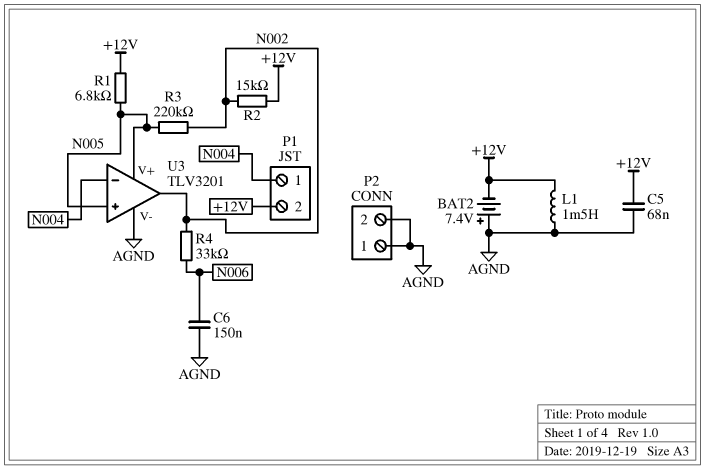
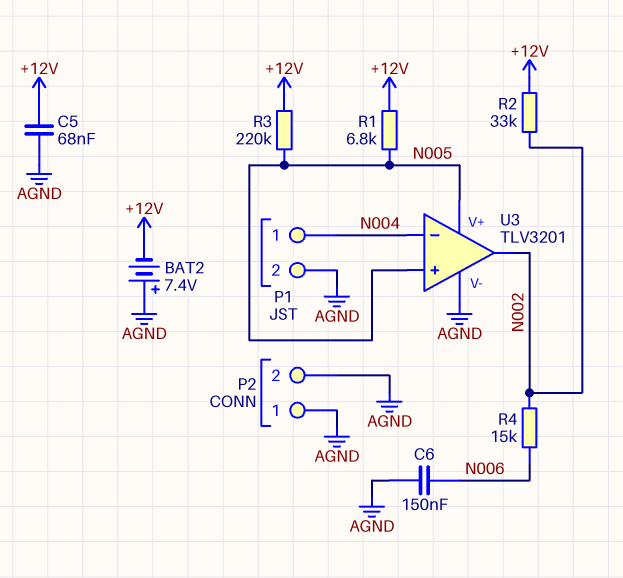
L1: 1.5mH (+12V, AGND) -> none
P1 pin 2: +12V -> AGND
R2: 15k (+12V, N002) -> 33k (+12V, N002)
R3: 220k (N002, N005) -> 220k (+12V, N005)
R4: 33k (N002, N006) -> 15k (N002, N006)

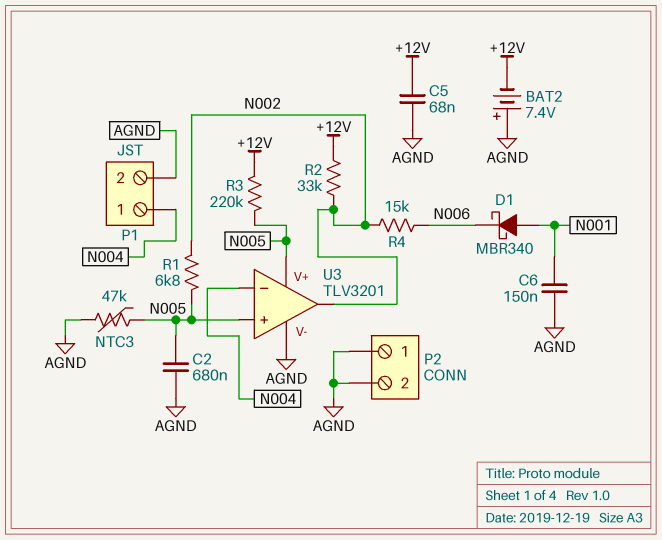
C2: none -> 680nF (AGND, N005)
C6: 150nF (AGND, N006) -> 150nF (AGND, N001)
D1: none -> schottky MBR340 (A N001, K N006)
NTC3: none -> 47k (AGND, N005)
R1: 6.8k (+12V, N005) -> 6.8k (N002, N005)

